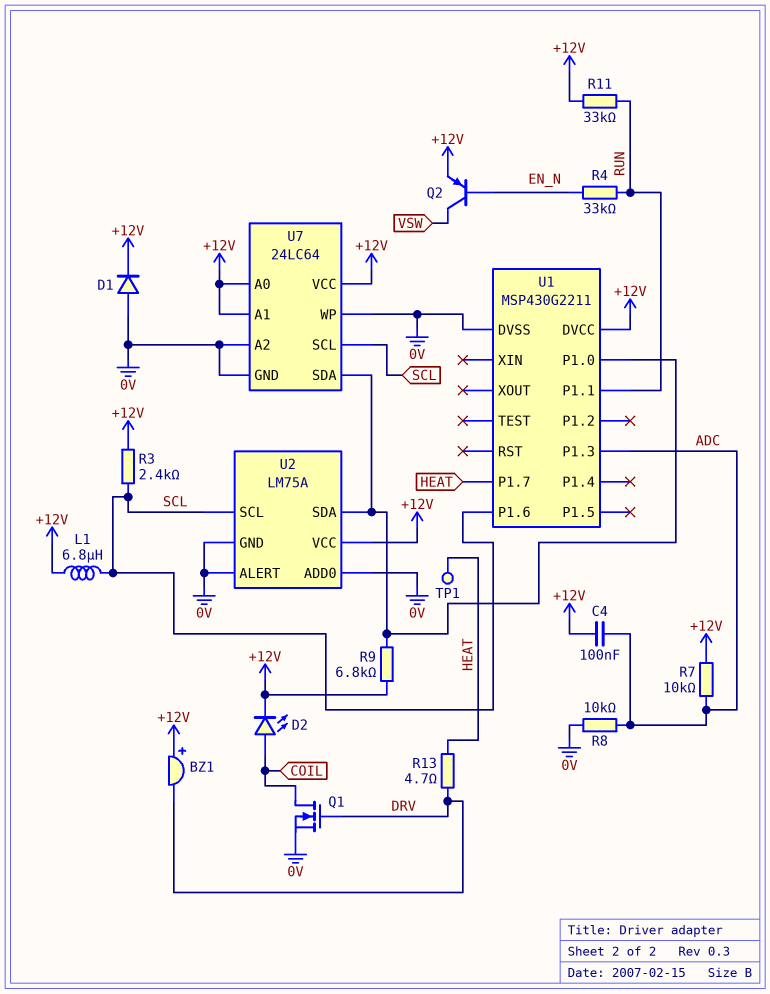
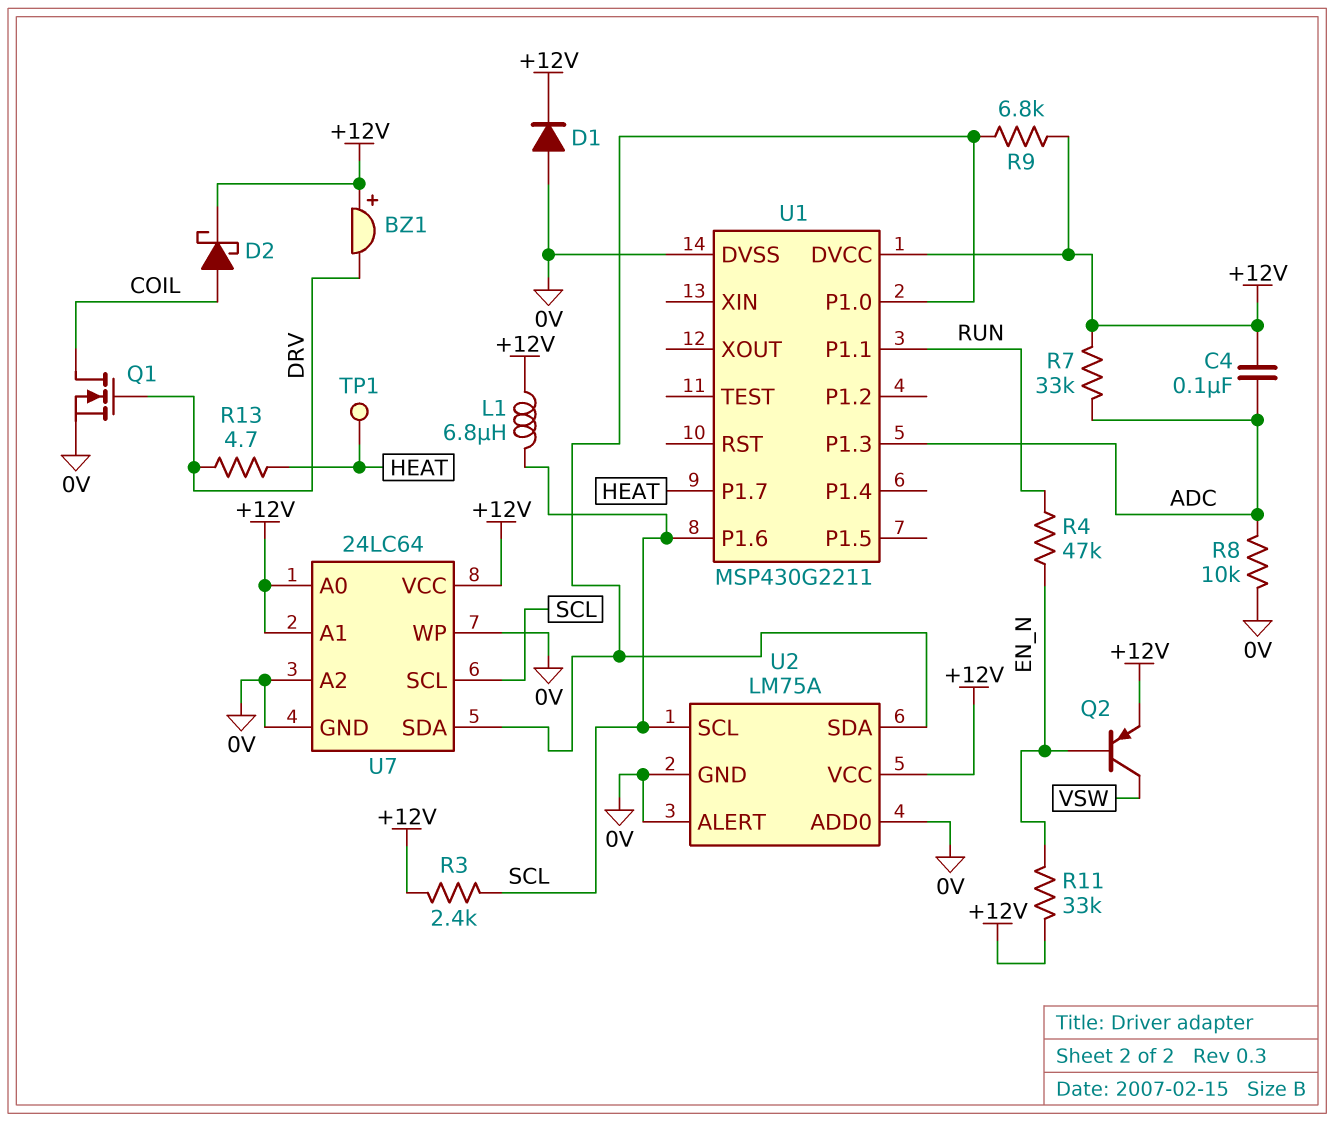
D2: LED (A COIL, K +12V) -> schottky (A COIL, K +12V)
R4: 33k (EN_N, RUN) -> 47k (EN_N, RUN)
R7: 10k (+12V, ADC) -> 33k (+12V, ADC)
R11: 33k (+12V, RUN) -> 33k (+12V, EN_N)

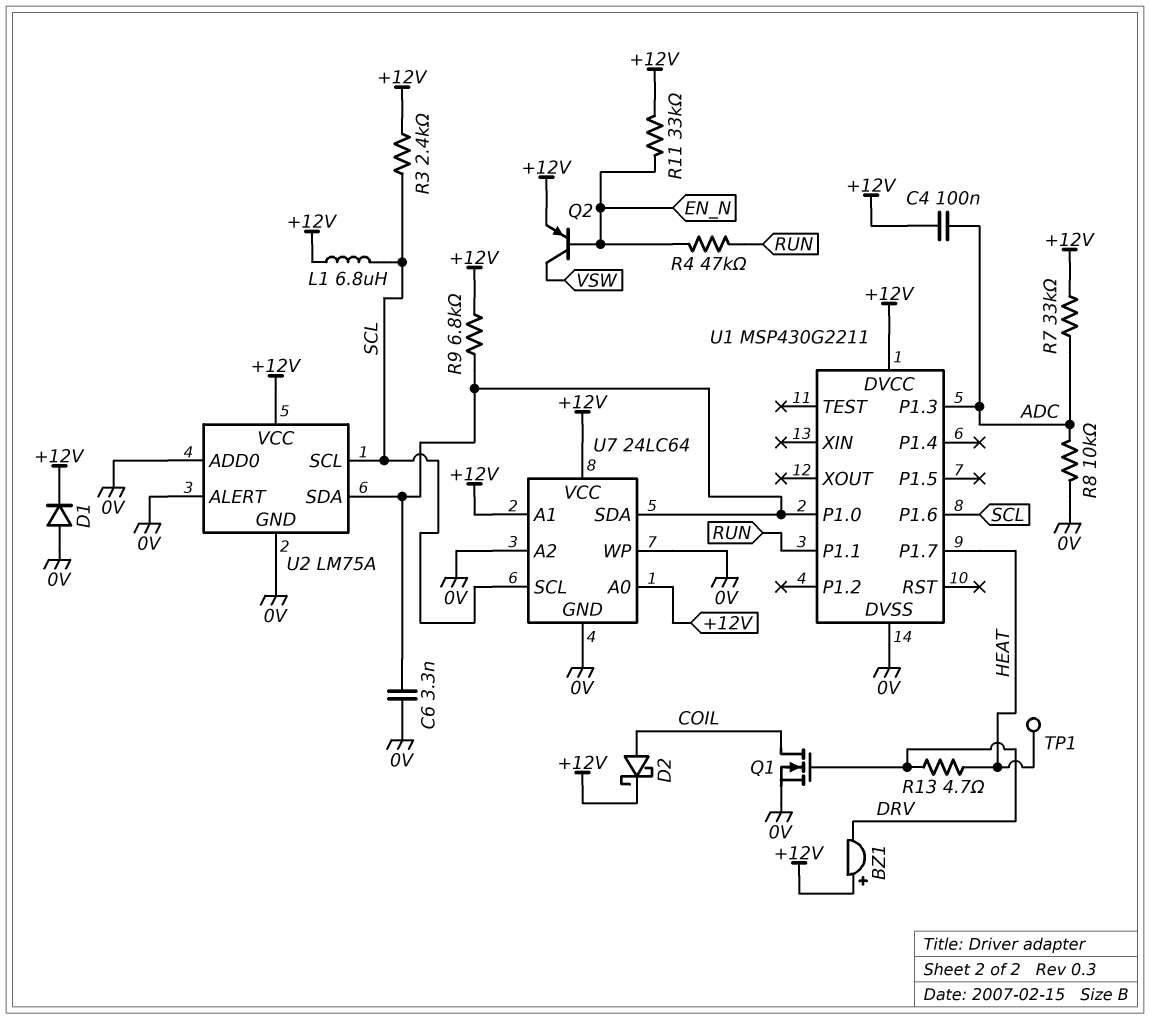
C6: none -> 3.3nF (0V, U1/P1.0)

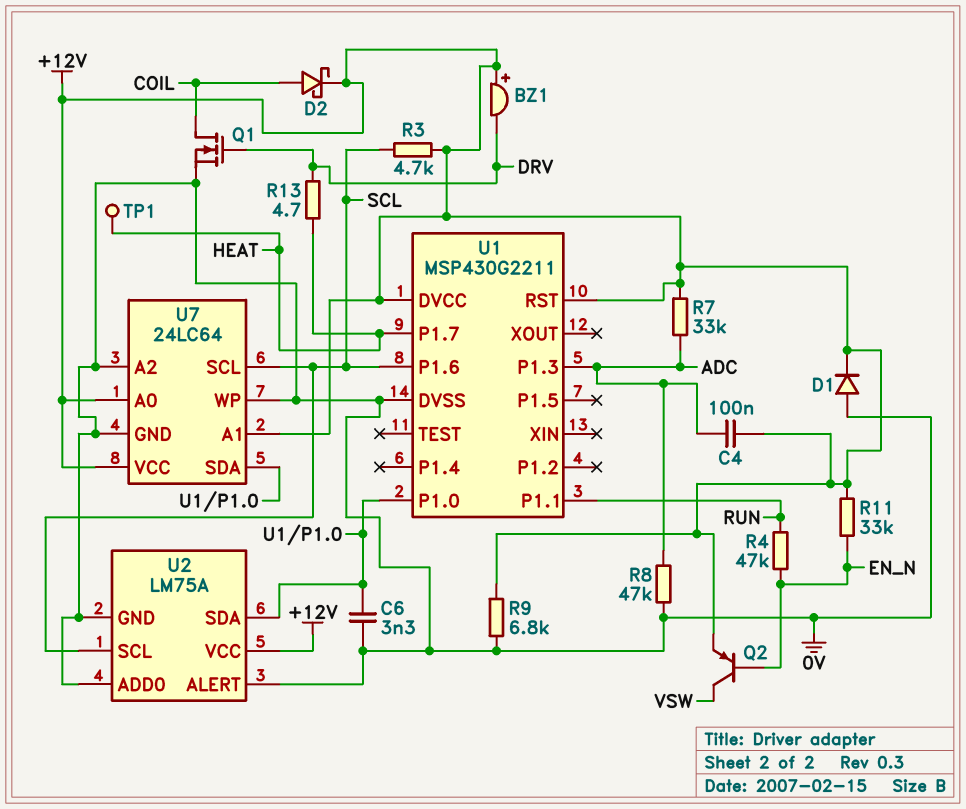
L1: 6.8uH (+12V, SCL) -> none
R3: 2.4k (+12V, SCL) -> 4.7k (+12V, SCL)
R8: 10k (0V, ADC) -> 47k (0V, ADC)
R9: 6.8k (+12V, U1/P1.0) -> 6.8k (+12V, 0V)
U1 pin RST: none -> +12V

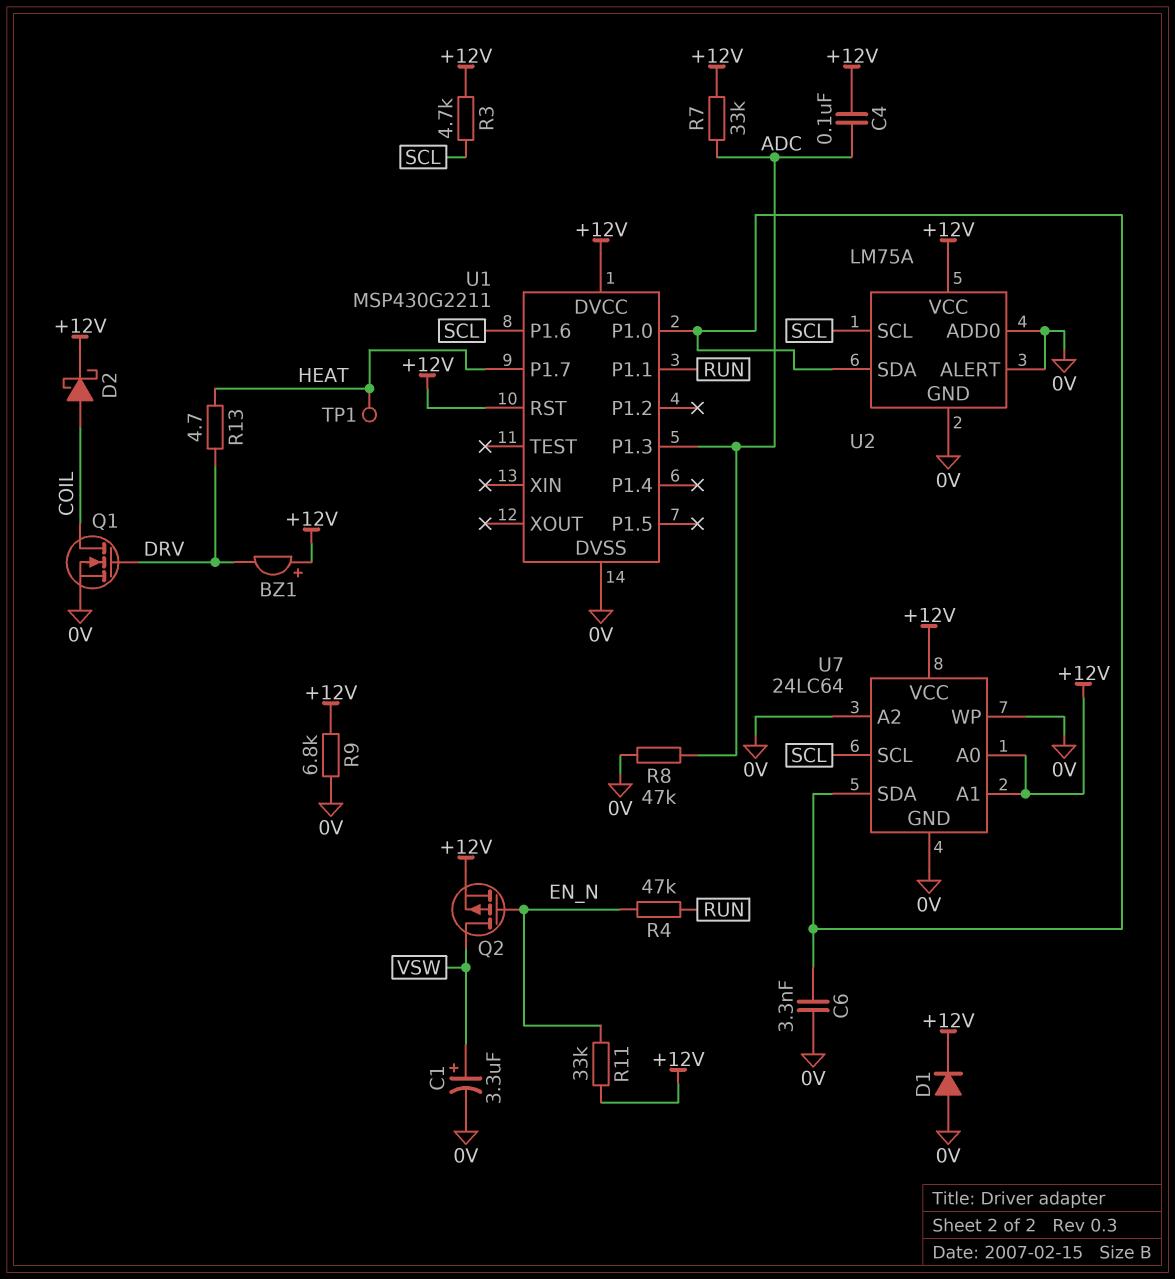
C1: none -> 3.3uF (plus VSW, minus 0V)
Q2: PNP (B EN_N, C VSW, E +12V) -> PMOS (G EN_N, D VSW, S +12V)

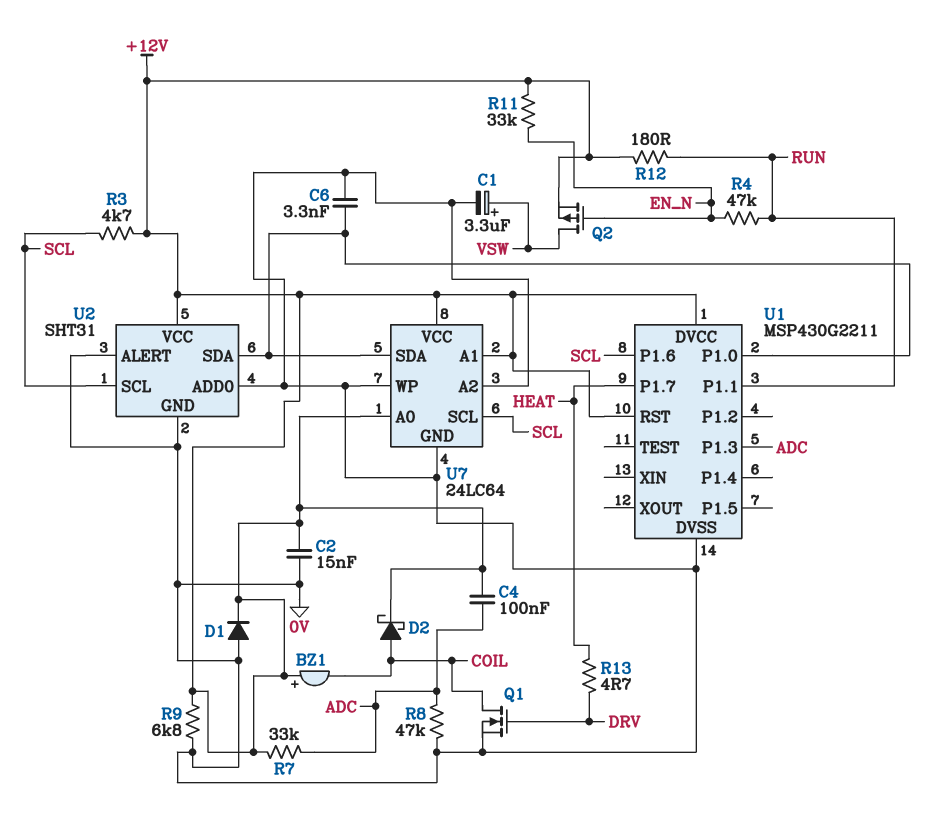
BZ1: buzzer (plus +12V, minus DRV) -> buzzer (plus +12V, minus COIL)
C2: none -> 15nF (+12V, 0V)
R12: none -> 180 (+12V, RUN)
TP1: test point (HEAT) -> none
U2: LM75A -> SHT31

